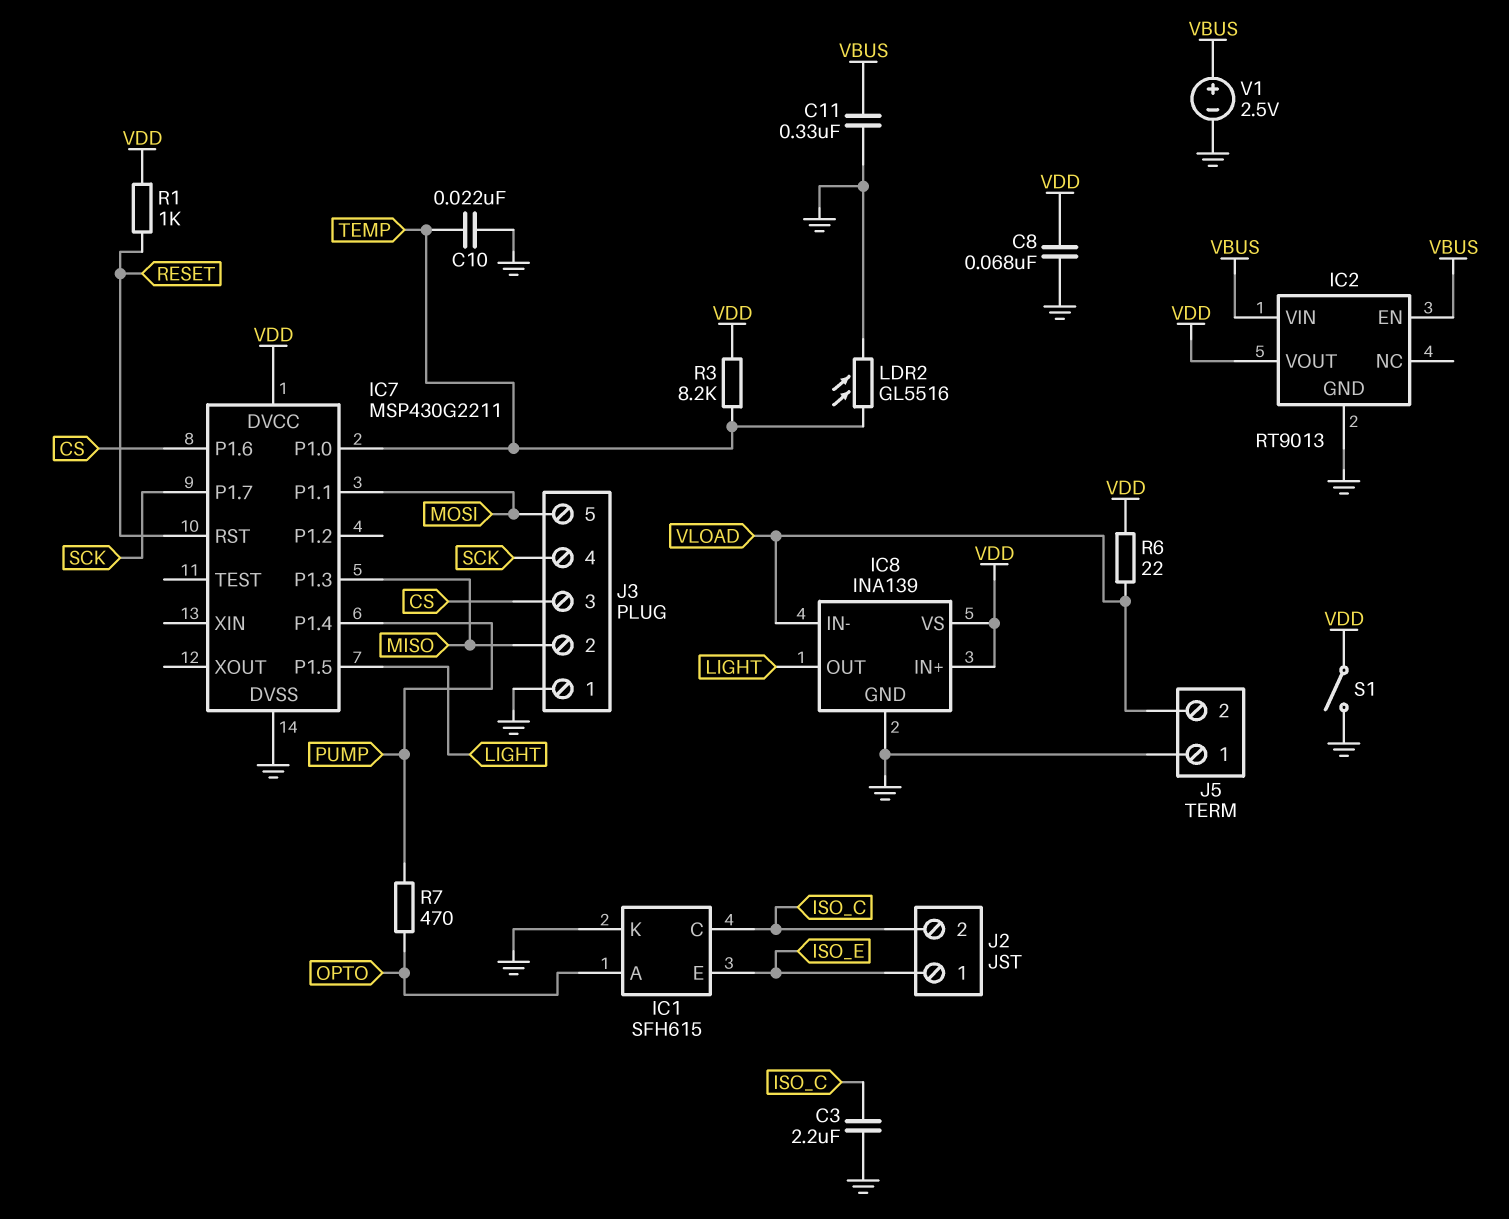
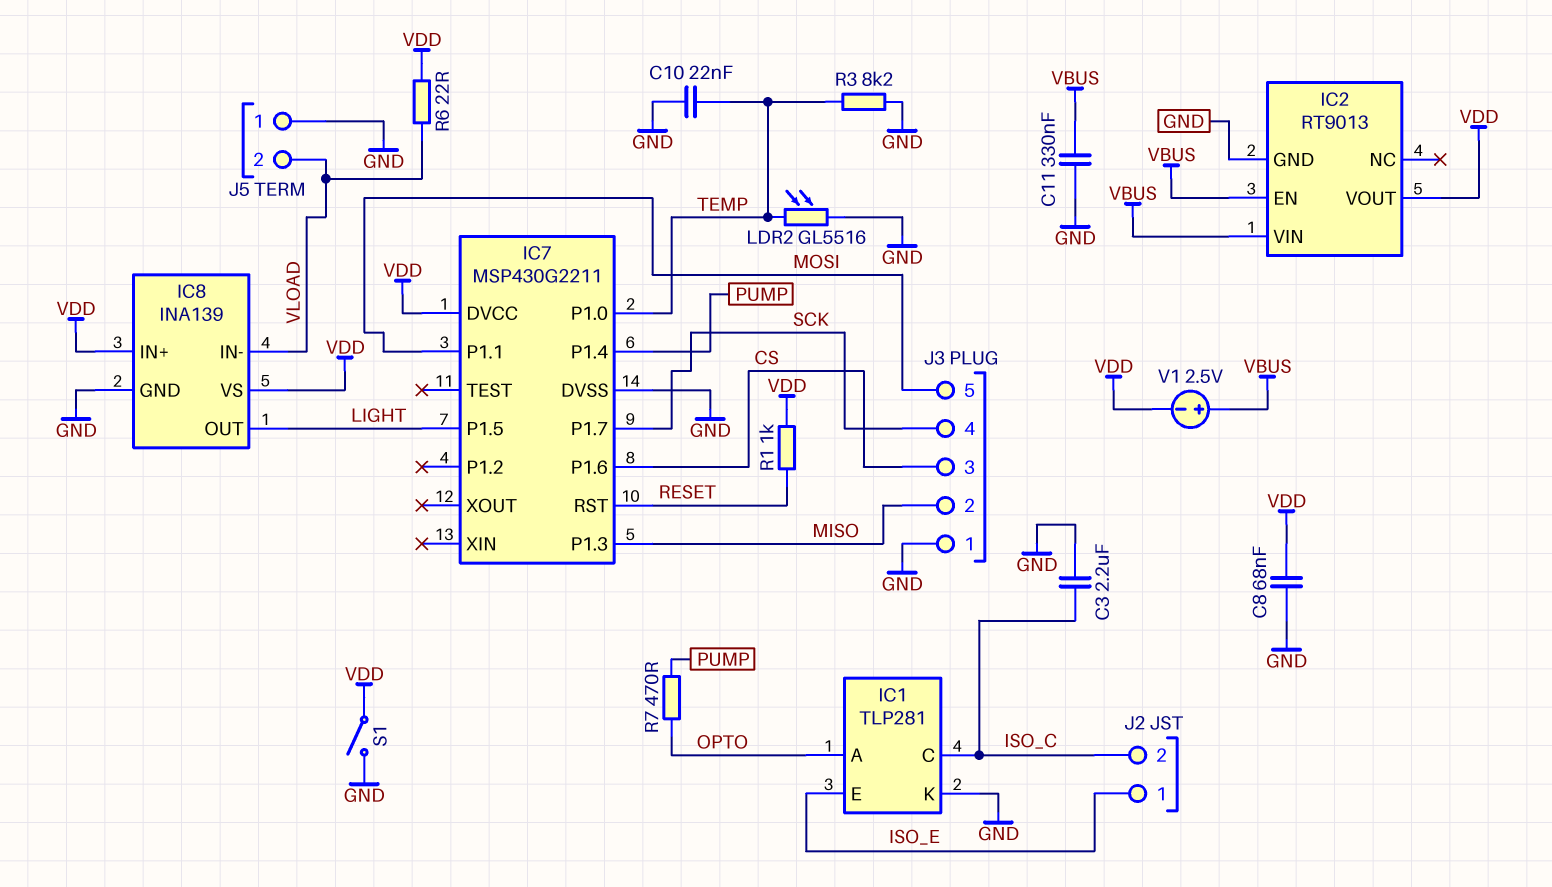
IC1: SFH615 -> TLP281
R3: 8.2k (TEMP, VDD) -> 8.2k (GND, TEMP)
V1: 2.5V (plus VBUS, minus GND) -> 2.5V (plus VBUS, minus VDD)

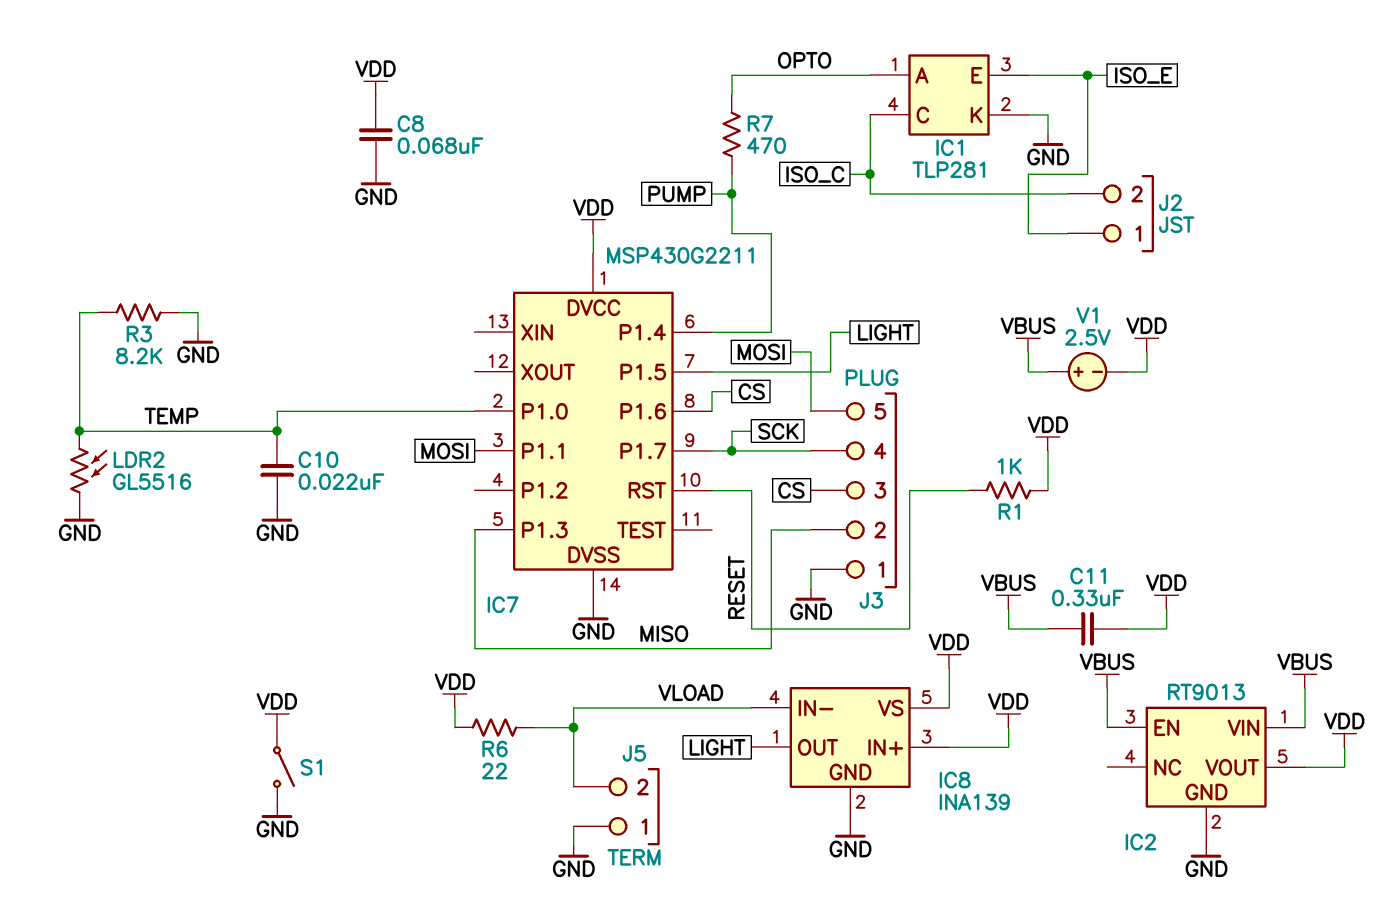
C3: 2.2uF (GND, ISO_C) -> none
C11: 330nF (GND, VBUS) -> 330nF (VBUS, VDD)

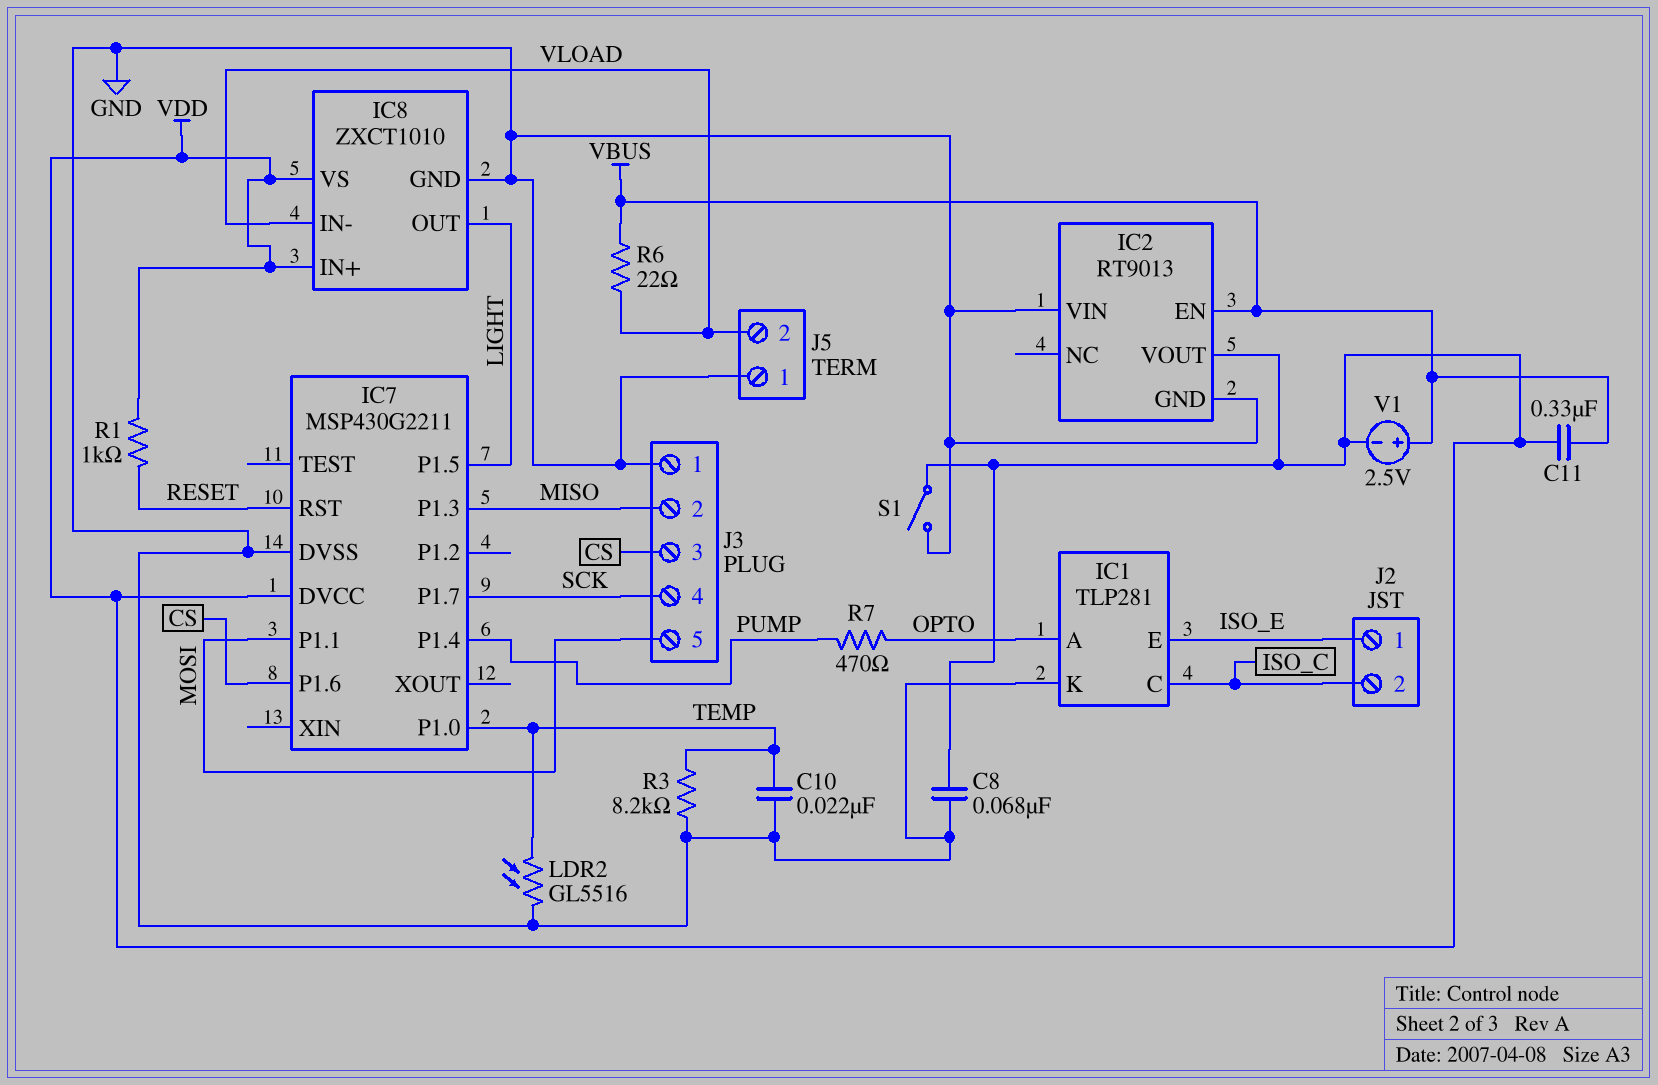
IC2 pin VIN: VBUS -> GND
IC8: INA139 -> ZXCT1010
R6: 22 (VDD, VLOAD) -> 22 (VBUS, VLOAD)

